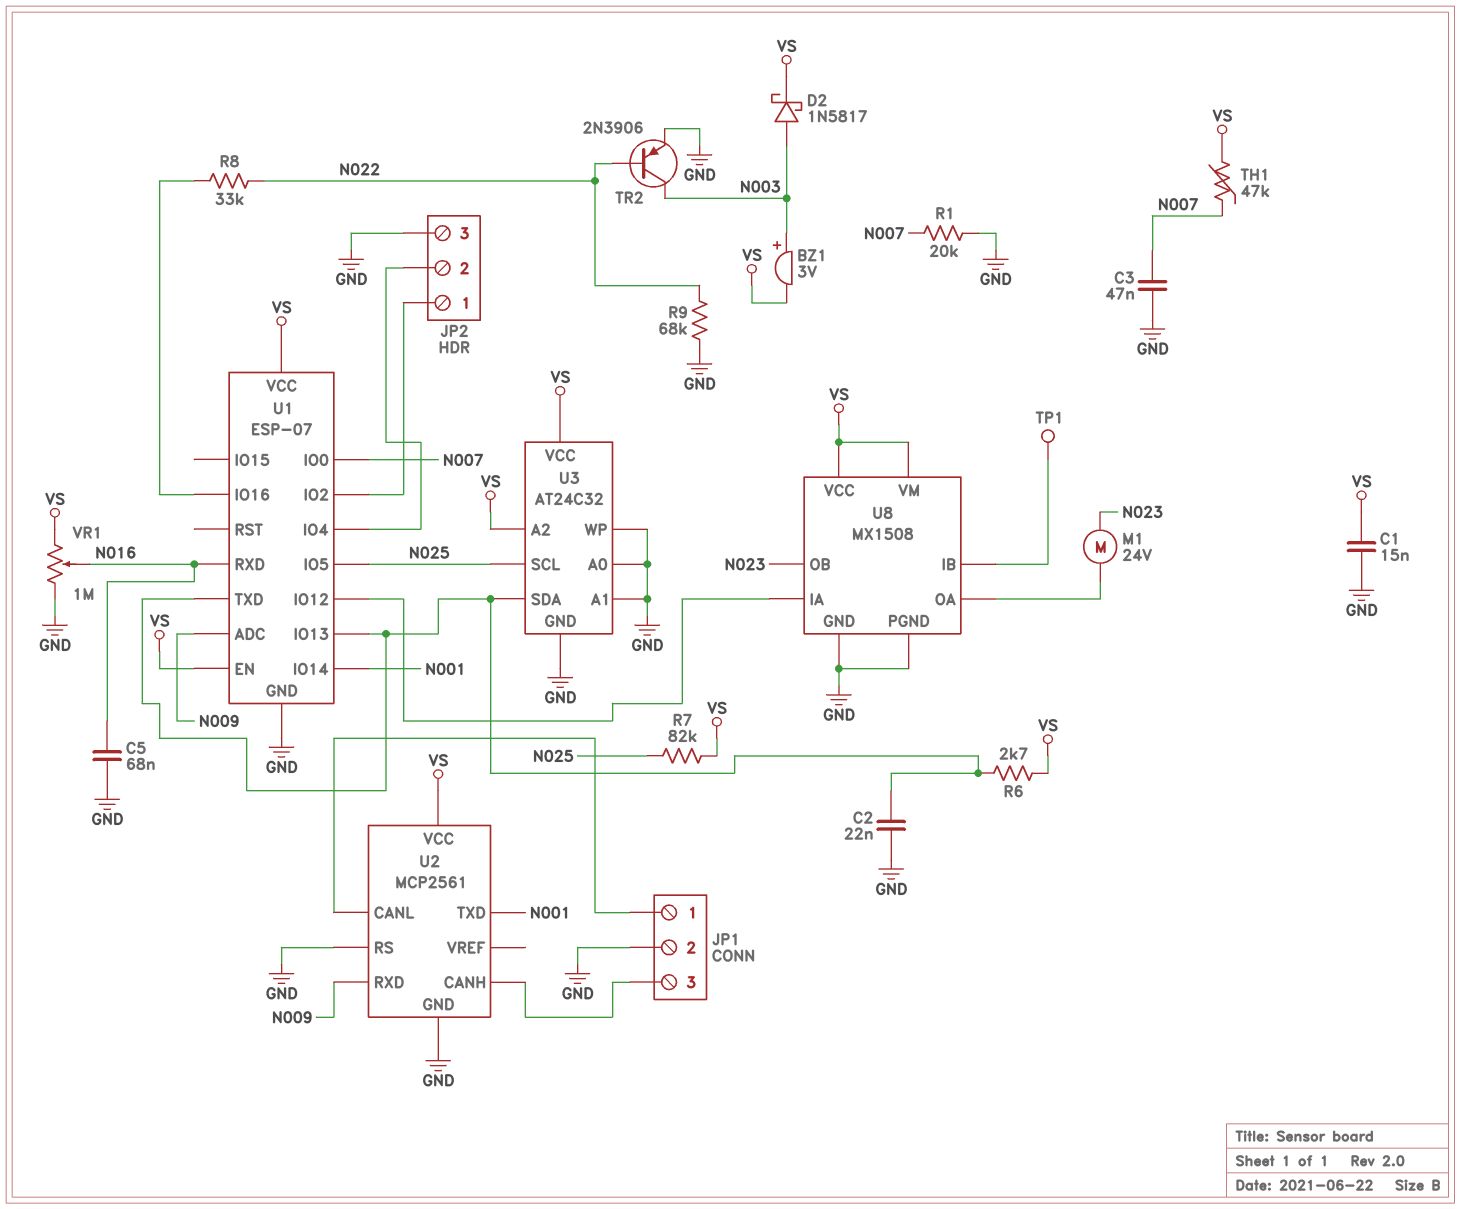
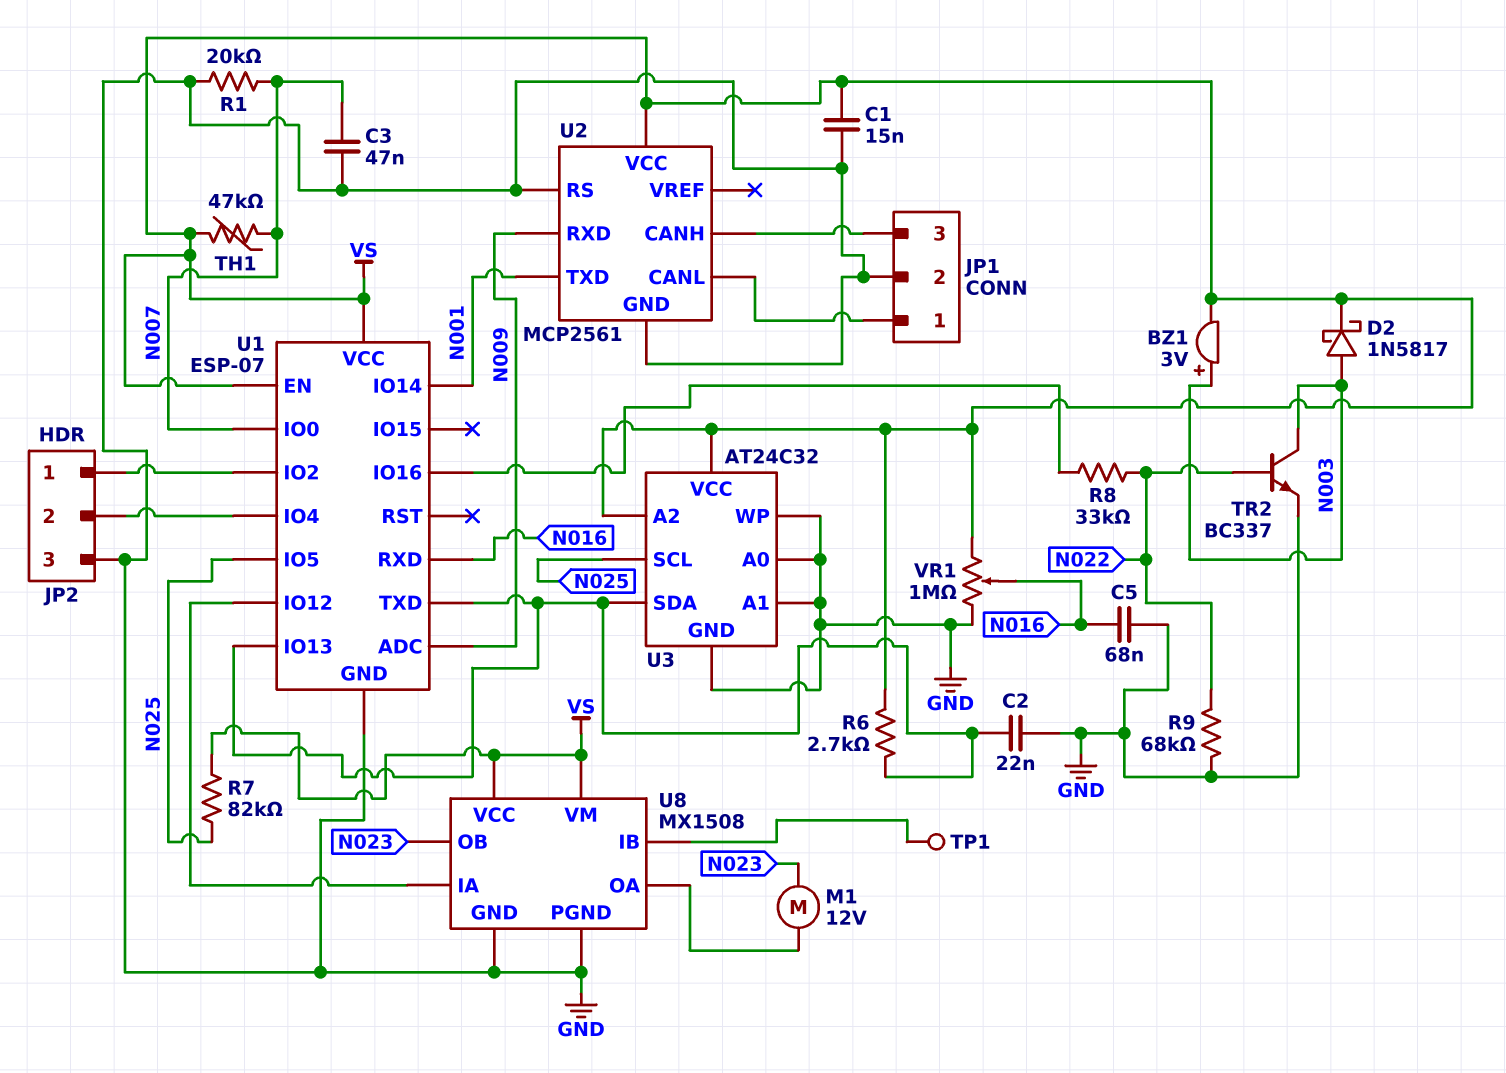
M1: motor 24V (N023, U8/OA) -> motor 12V (N023, U8/OA)
TR2: PNP 2N3906 (B N022, C N003, E GND) -> NPN BC337 (B N022, C N003, E GND)

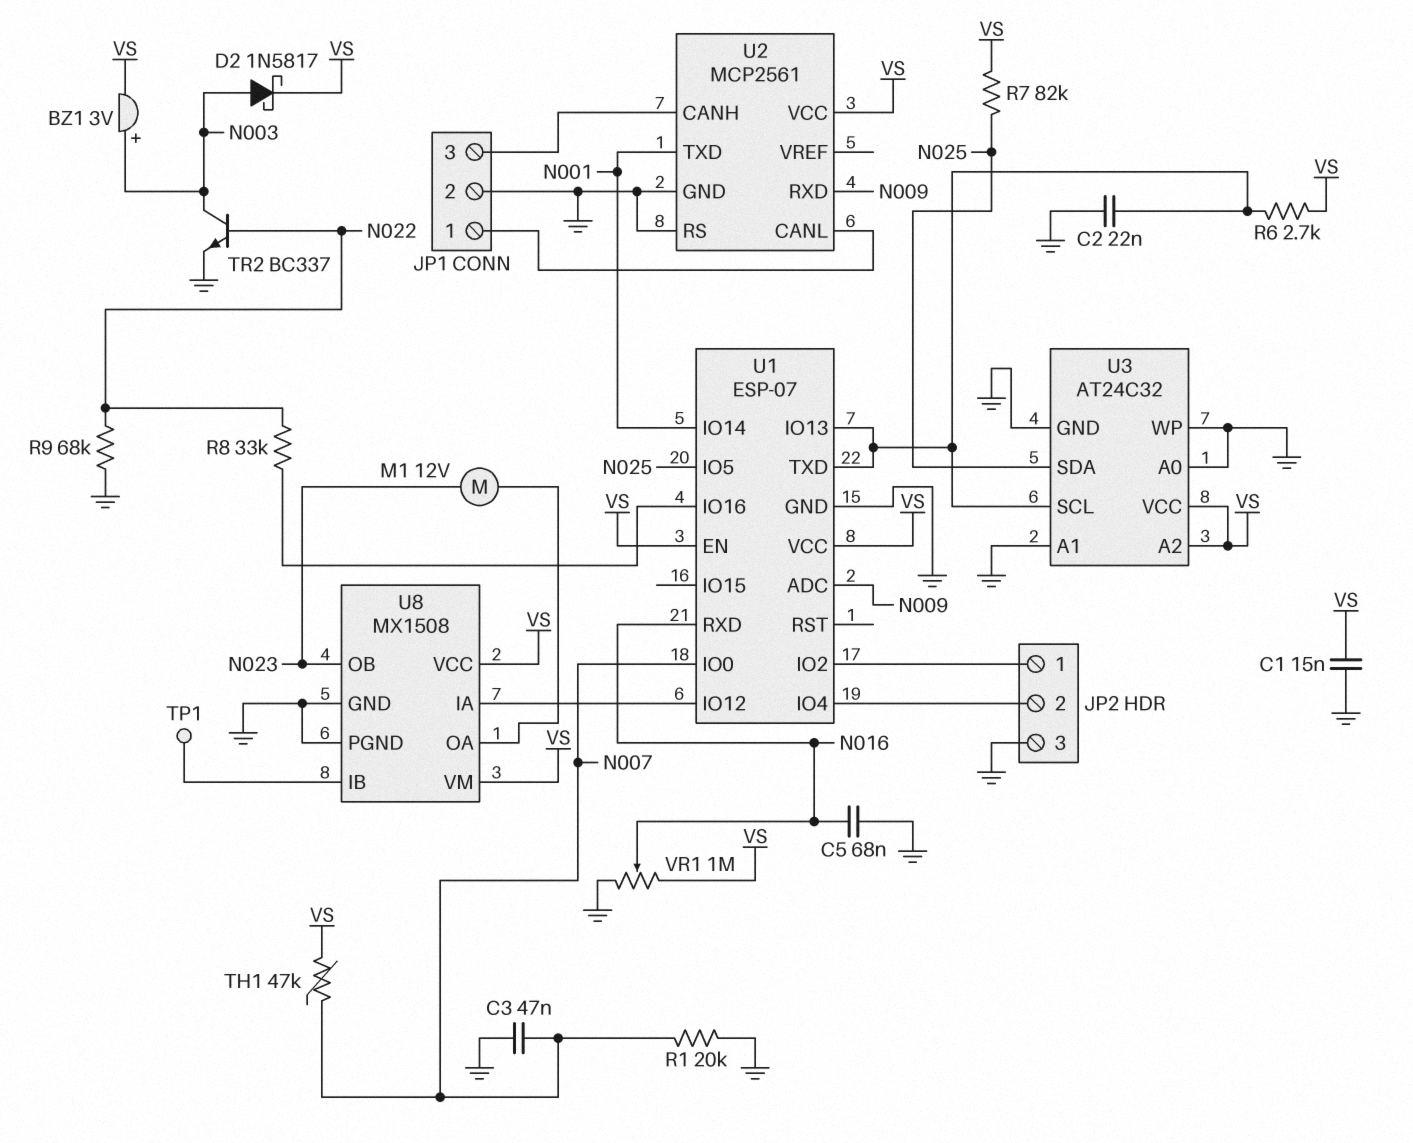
U3 pin SCL: N025 -> U1/IO13
U3 pin SDA: U1/IO13 -> N025

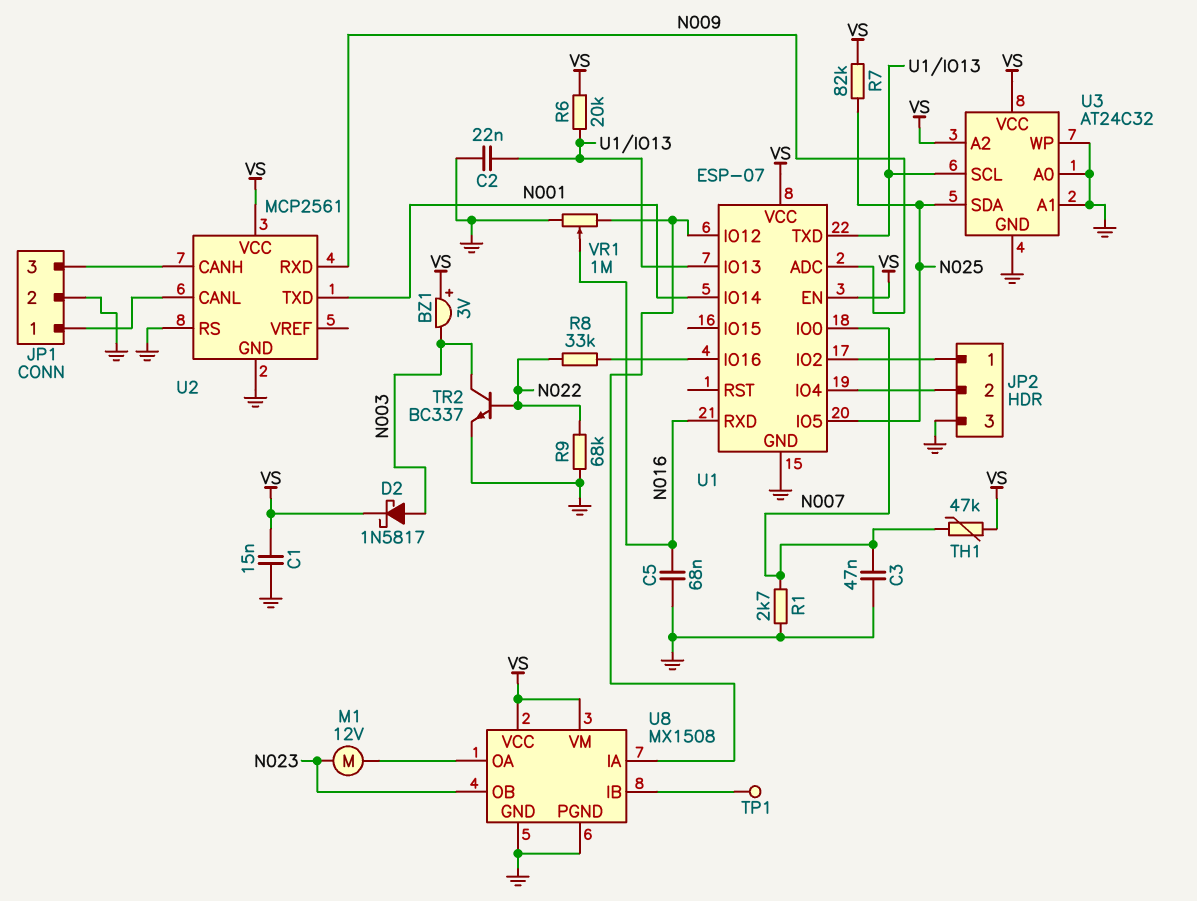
BZ1: buzzer 3V (plus N003, minus VS) -> buzzer 3V (plus VS, minus N003)
R1: 20k (GND, N007) -> 2.7k (GND, N007)
R6: 2.7k (U1/IO13, VS) -> 20k (U1/IO13, VS)
VR1: 1M (GND, VS, wiper N016) -> 1M (GND, U1/IO12, wiper N016)

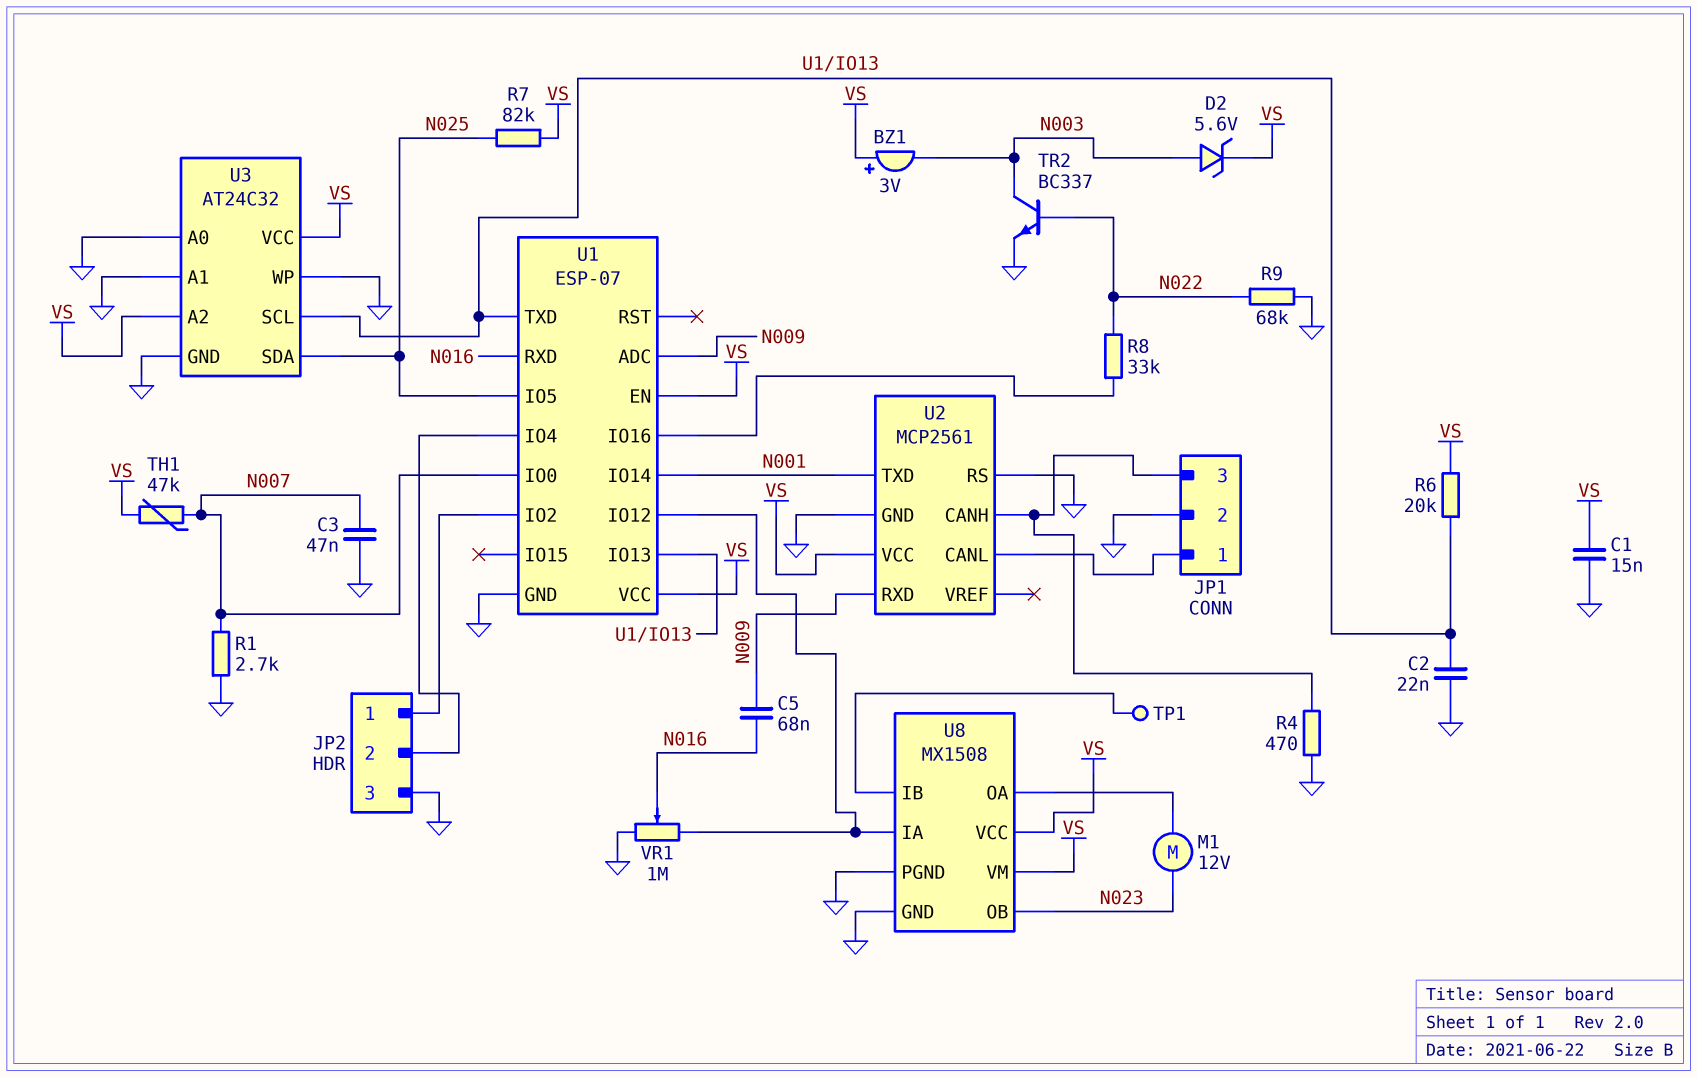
C5: 68nF (GND, N016) -> 68nF (N009, N016)
D2: schottky 1N5817 (A N003, K VS) -> zener 5.6V (A N003, K VS)
R4: none -> 470 (GND, JP1/3)

